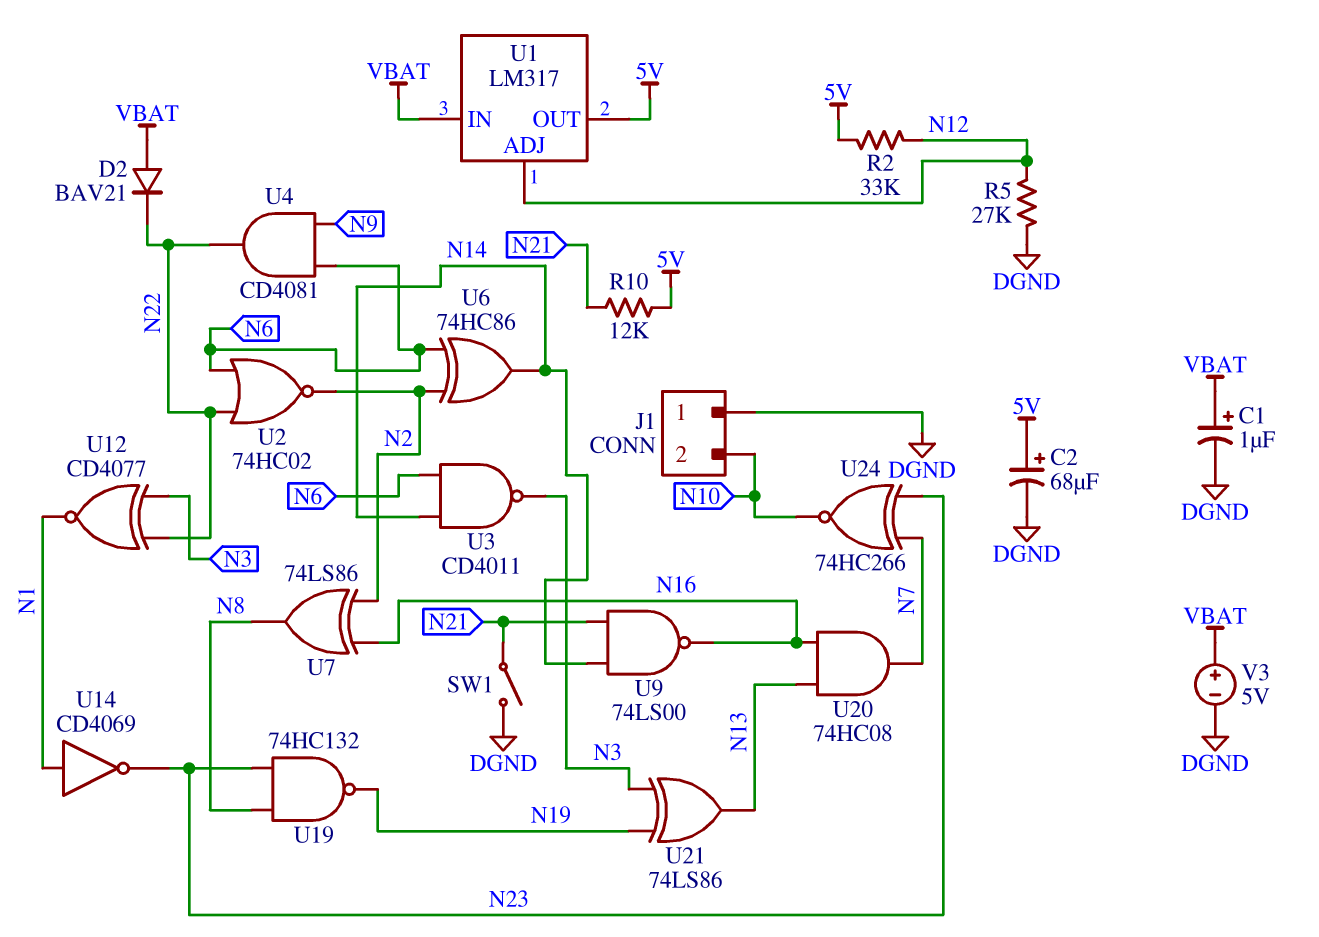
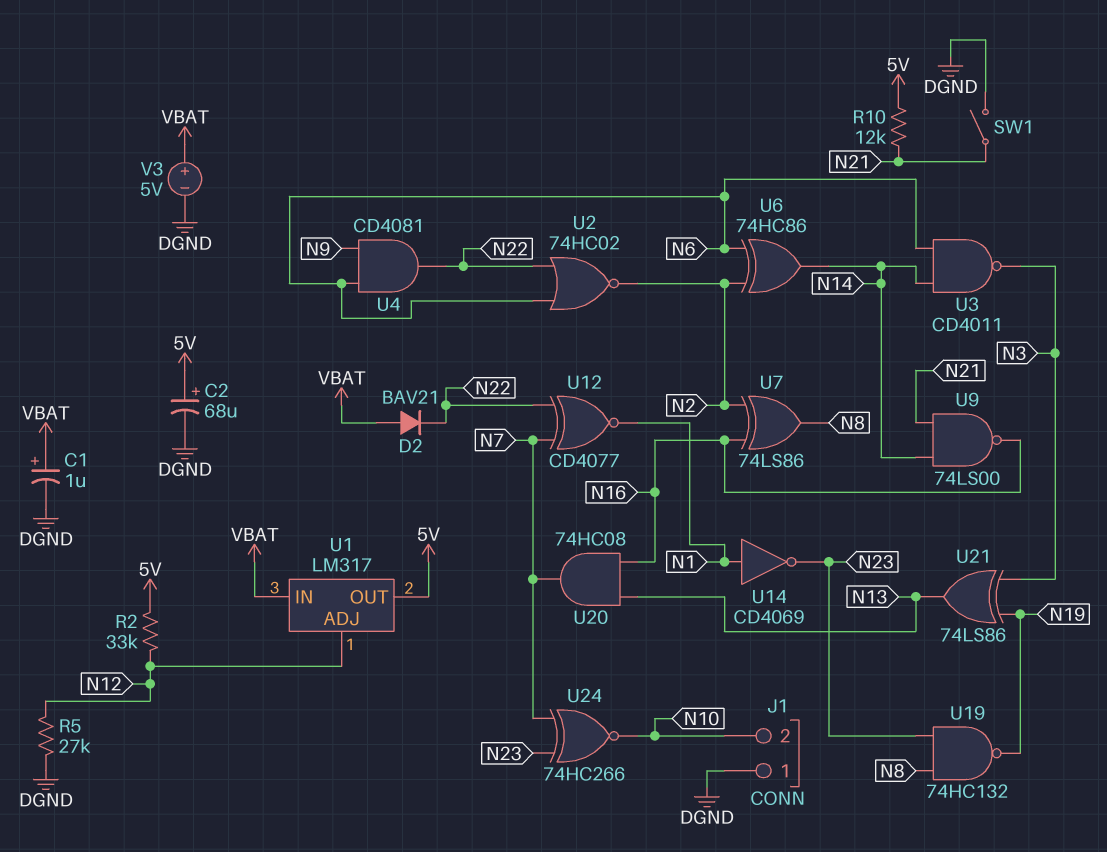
U12: XNOR CD4077 (in N3, in N22, out N1) -> XNOR CD4077 (in N7, in N22, out N1)

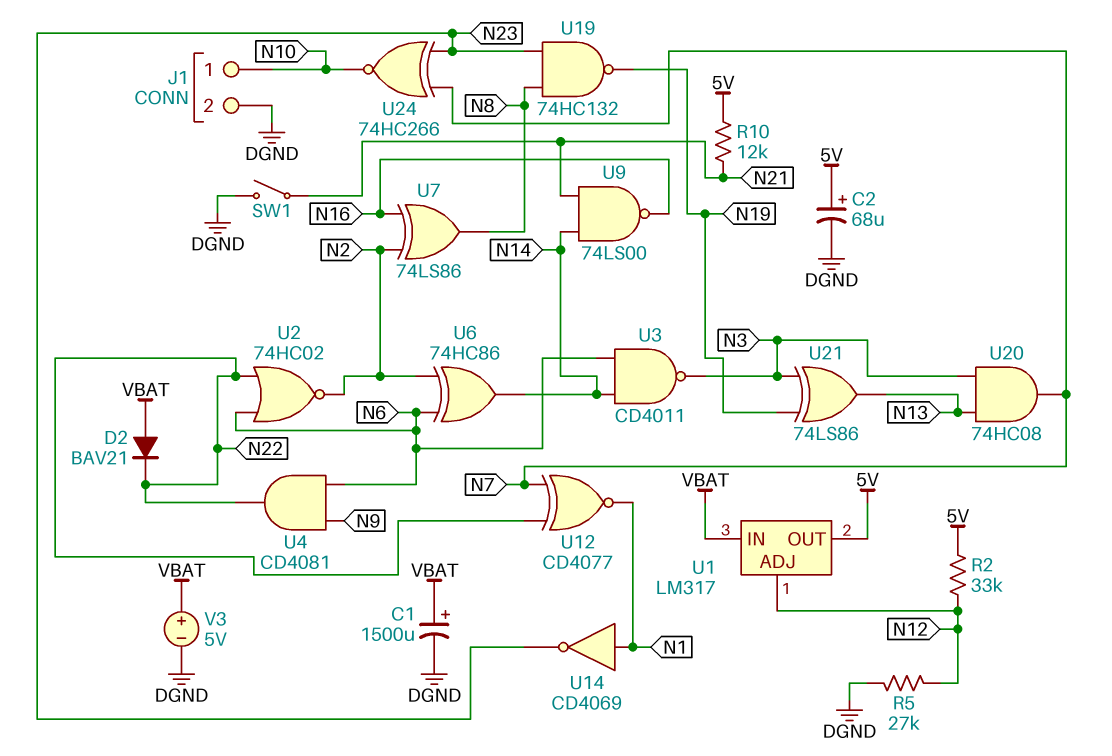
C1: 1uF (plus VBAT, minus DGND) -> 1500uF (plus VBAT, minus DGND)
J1 pin 1: DGND -> N10
J1 pin 2: N10 -> DGND
U20: AND 74HC08 (in N13, in N16, out N7) -> AND 74HC08 (in N3, in N13, out N7)

